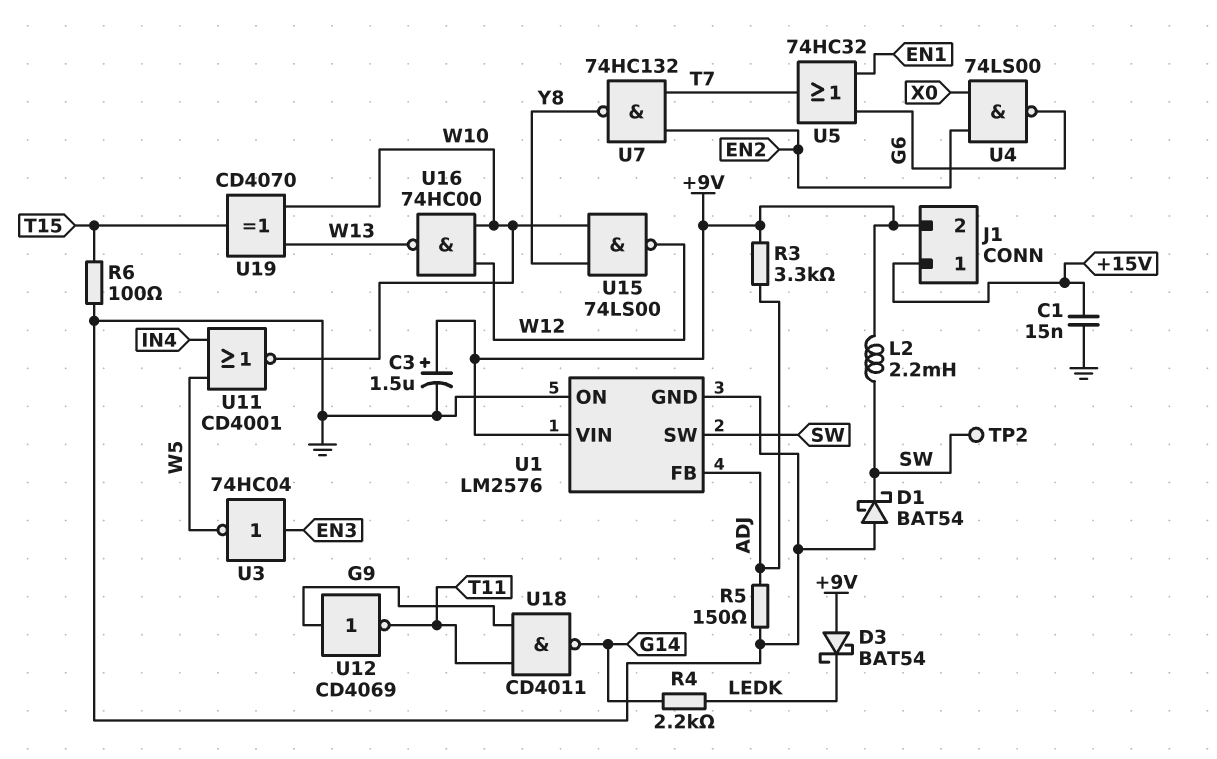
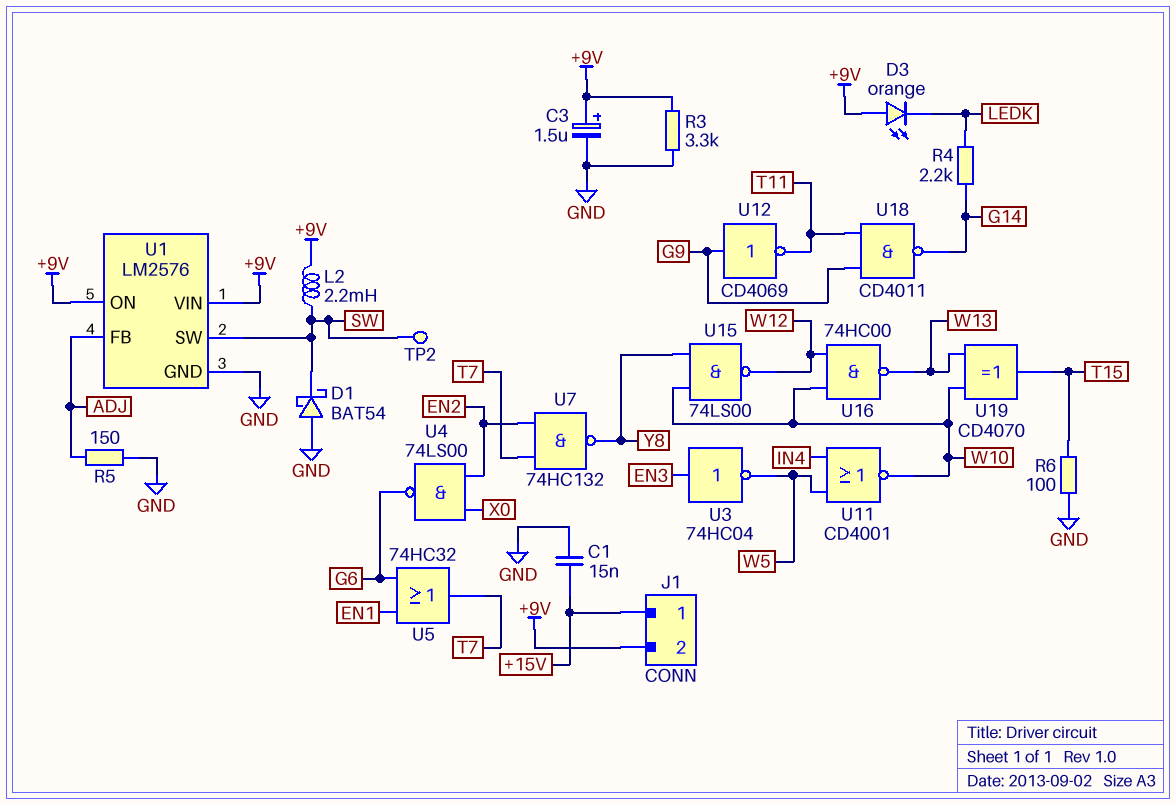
D3: schottky BAT54 (A +9V, K LEDK) -> LED orange (A +9V, K LEDK)
R3: 3.3k (+9V, ADJ) -> 3.3k (+9V, GND)
U1 pin ON: GND -> +9V

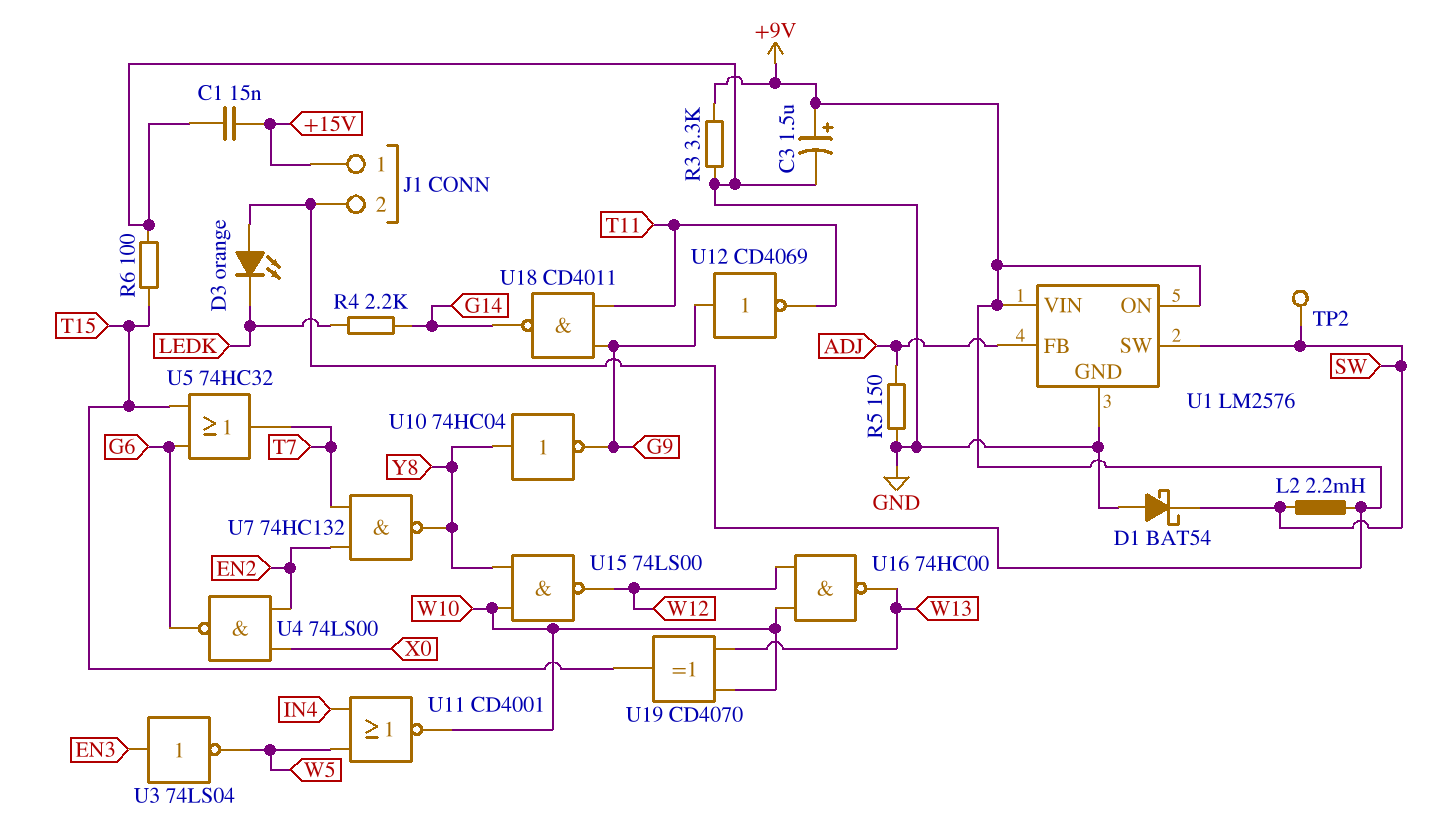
U3: NOT 74HC04 (in EN3, out W5) -> NOT 74LS04 (in EN3, out W5)
U5: OR 74HC32 (in EN1, in G6, out T7) -> OR 74HC32 (in G6, in T15, out T7)
U10: none -> NOT 74HC04 (in Y8, out G9)

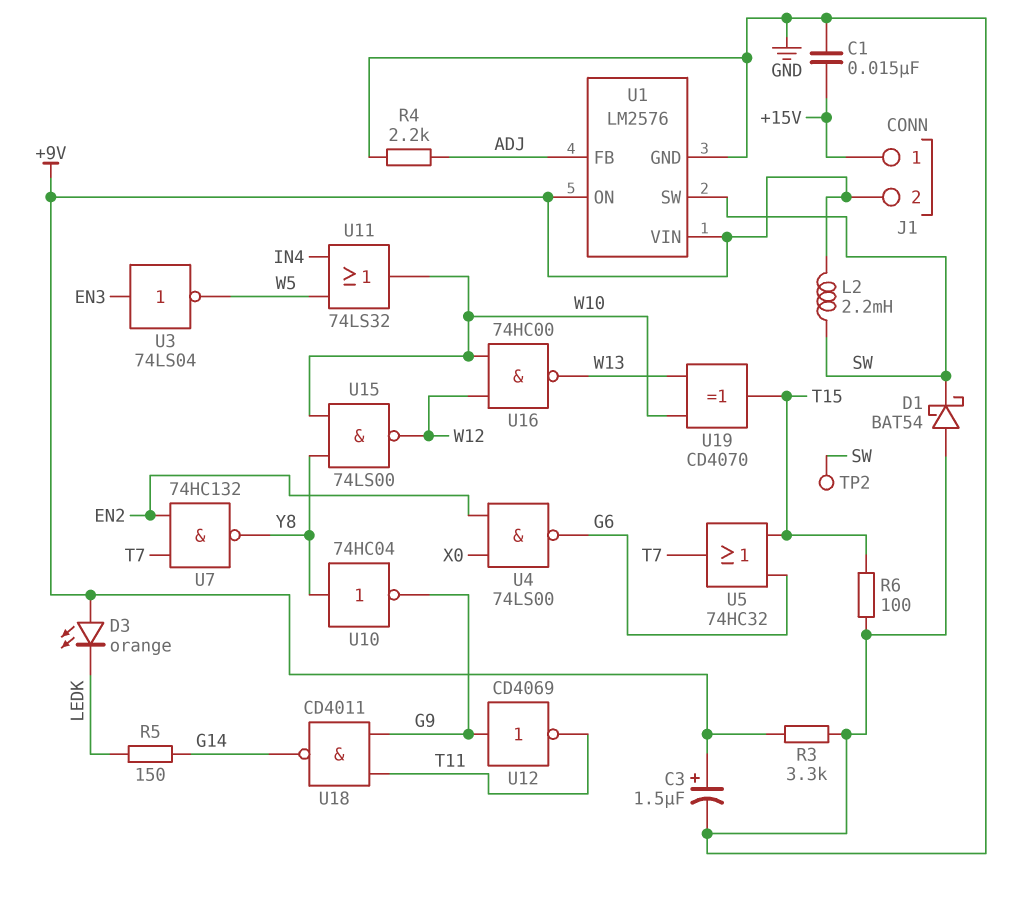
R4: 2.2k (G14, LEDK) -> 2.2k (ADJ, GND)
R5: 150 (ADJ, GND) -> 150 (G14, LEDK)
U11: NOR CD4001 (in IN4, in W5, out W10) -> OR 74LS32 (in IN4, in W5, out W10)

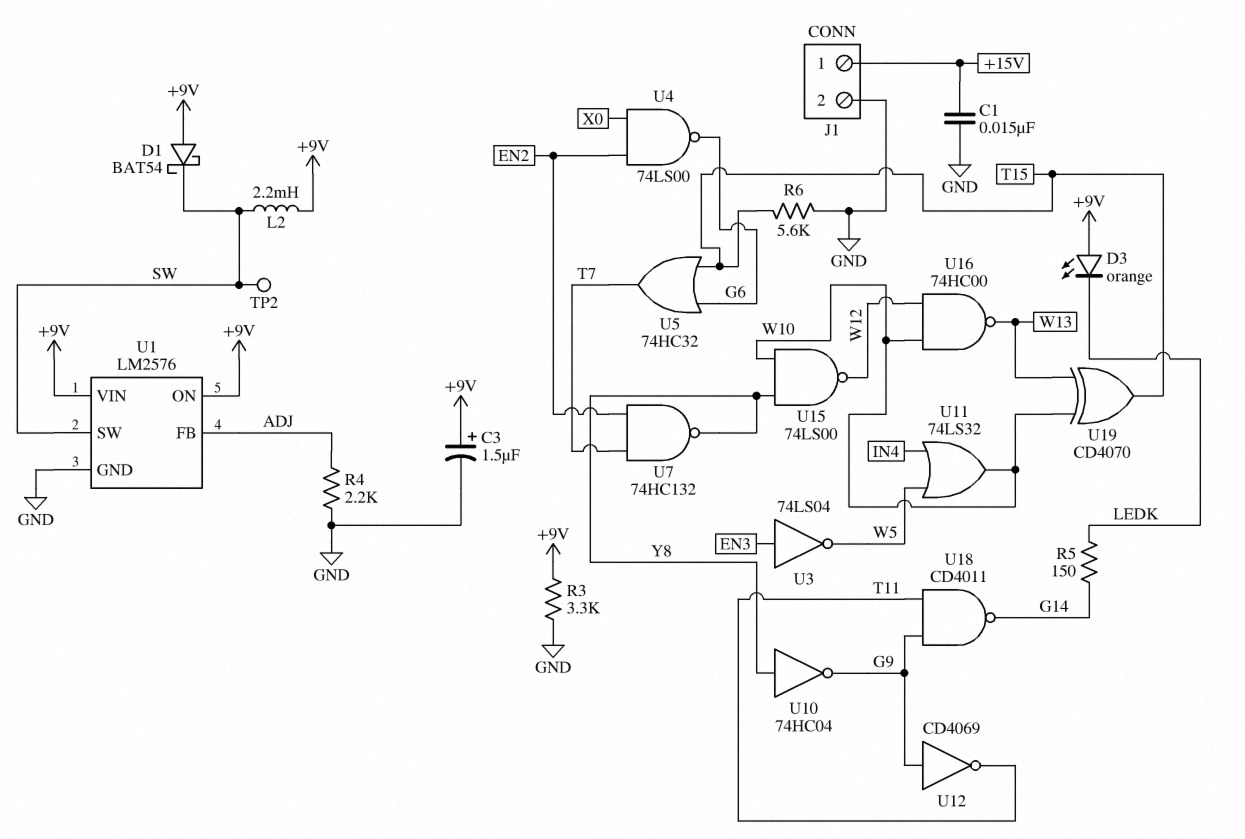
D1: schottky BAT54 (A GND, K SW) -> schottky BAT54 (A +9V, K SW)
J1 pin 2: +9V -> GND
R6: 100 (GND, T15) -> 5.6k (GND, T15)

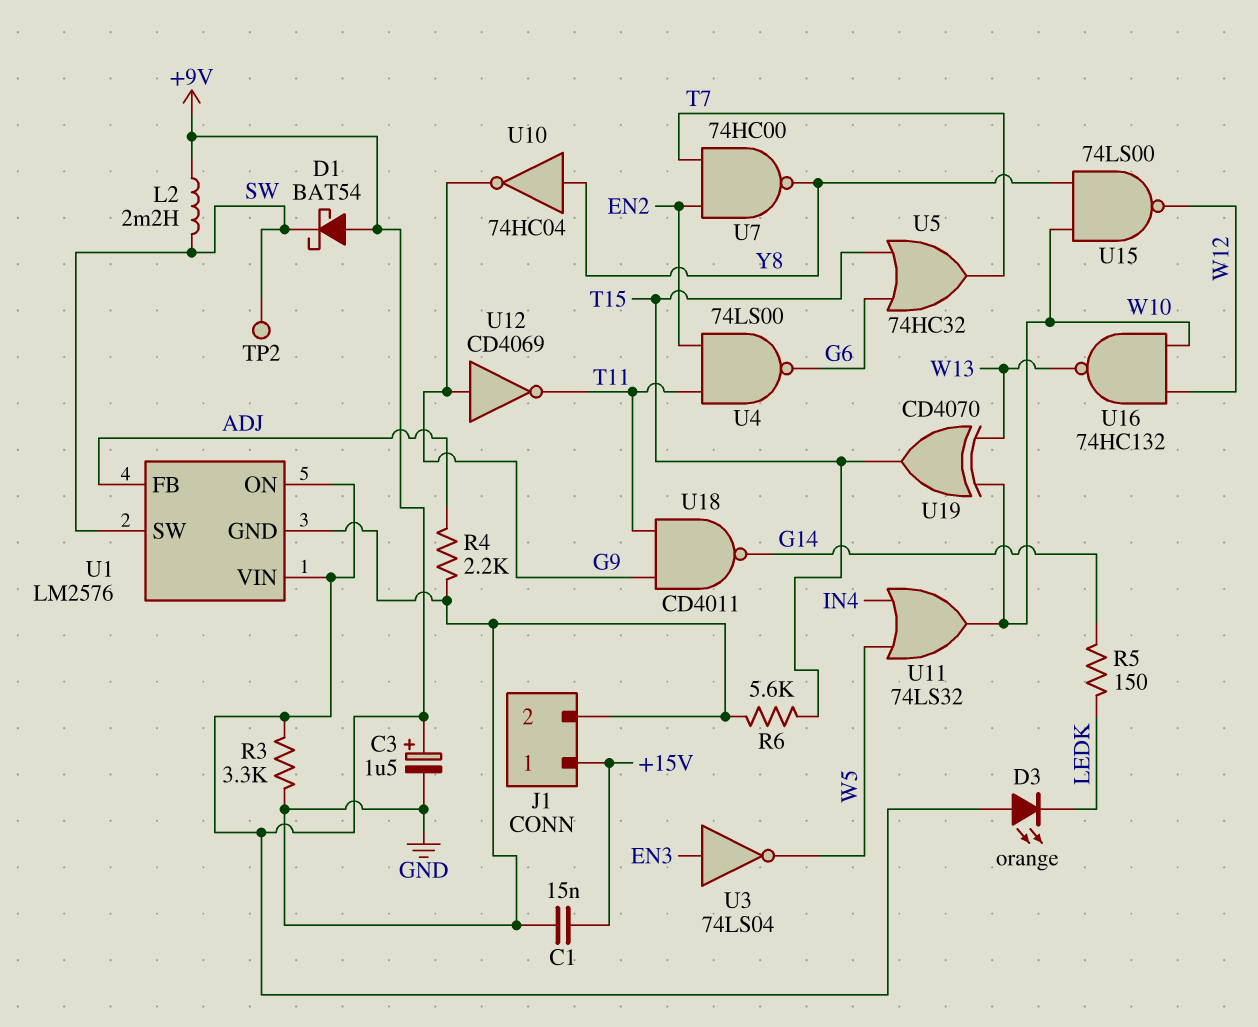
U4: NAND 74LS00 (in EN2, in X0, out G6) -> NAND 74LS00 (in EN2, in T11, out G6)
U7: NAND 74HC132 (in EN2, in T7, out Y8) -> NAND 74HC00 (in EN2, in T7, out Y8)
U16: NAND 74HC00 (in W10, in W12, out W13) -> NAND 74HC132 (in W10, in W12, out W13)

